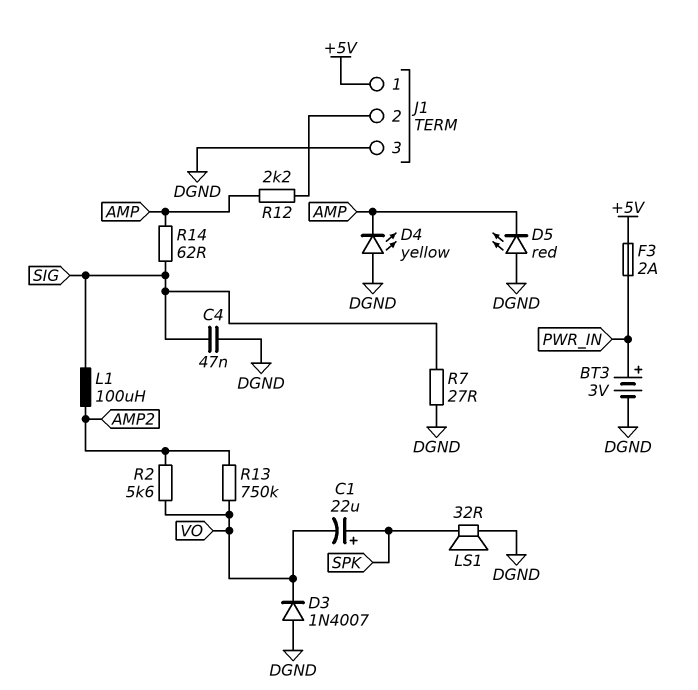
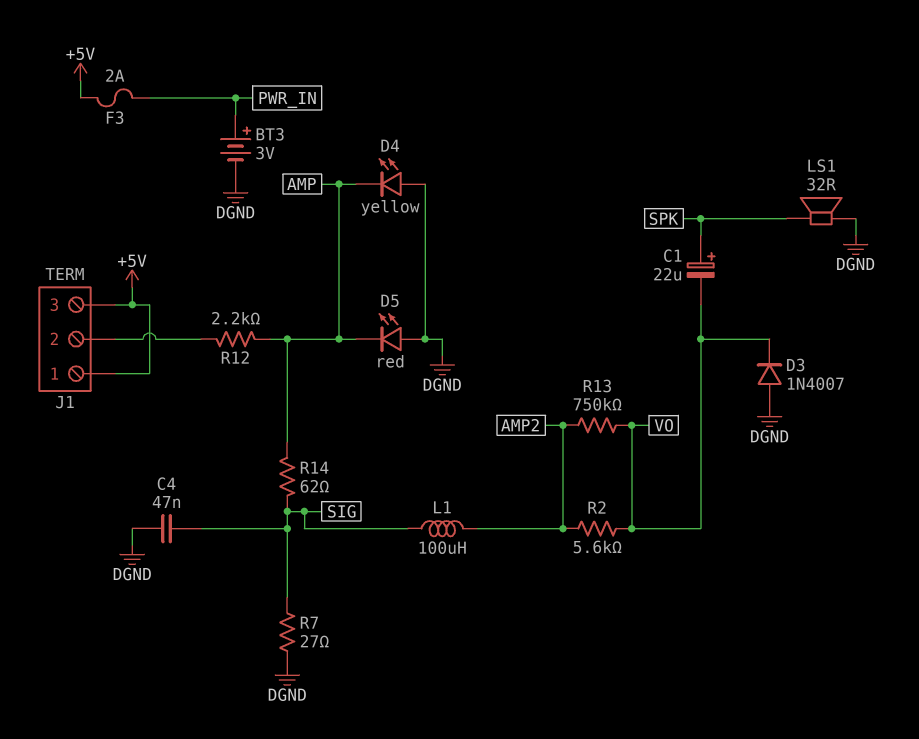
J1 pin 3: DGND -> +5V

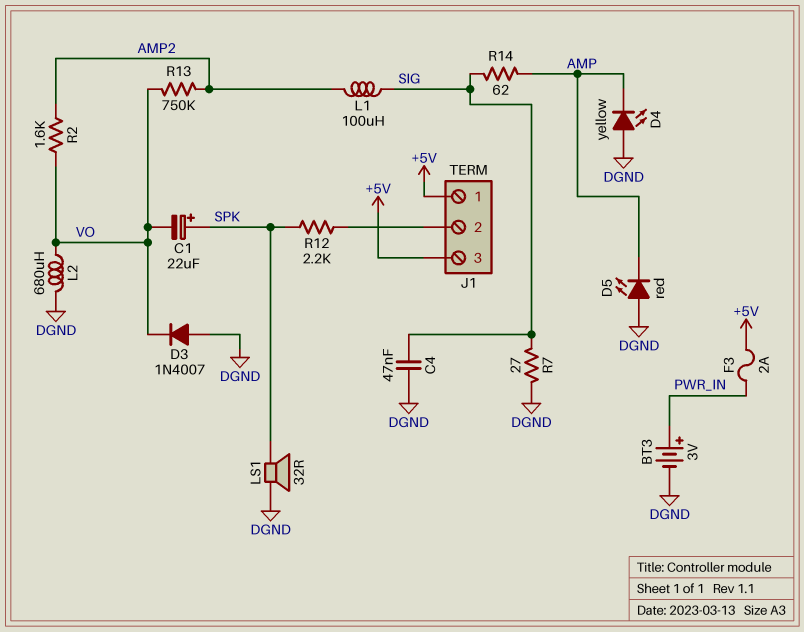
L2: none -> 680uH (DGND, VO)
R2: 5.6k (AMP2, VO) -> 1.6k (AMP2, VO)
R12: 2.2k (AMP, J1/2) -> 2.2k (J1/2, SPK)

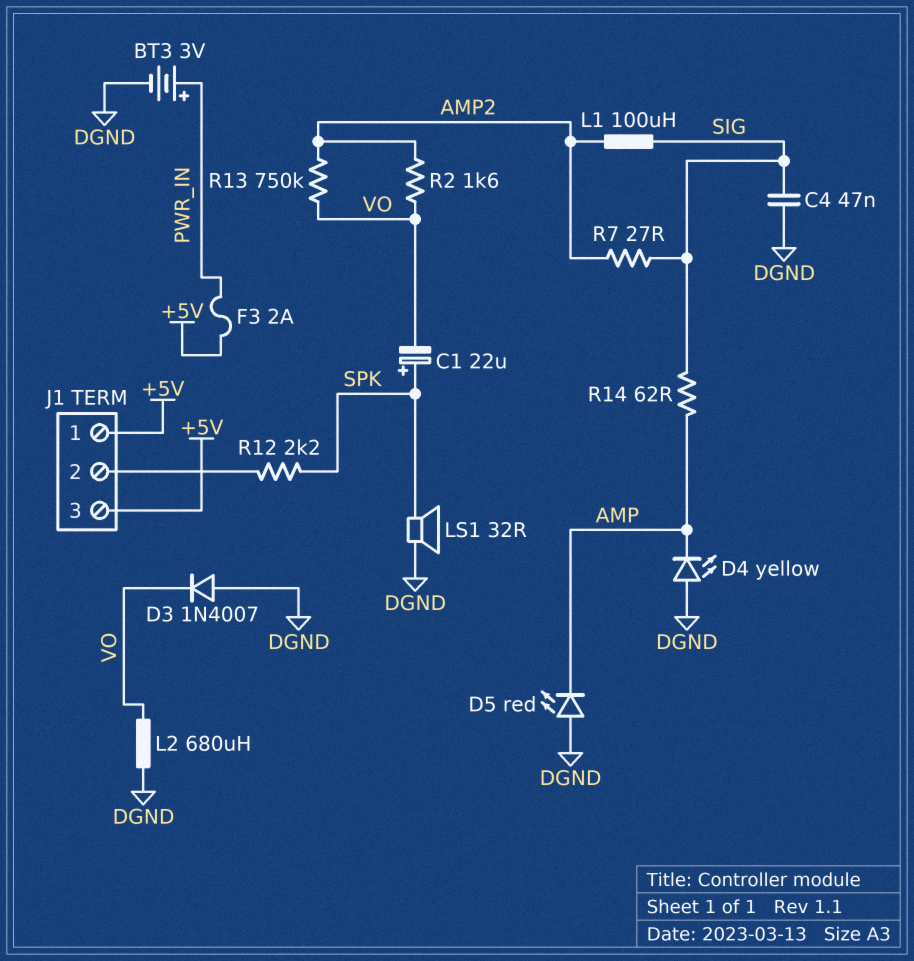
R7: 27 (DGND, SIG) -> 27 (AMP2, SIG)

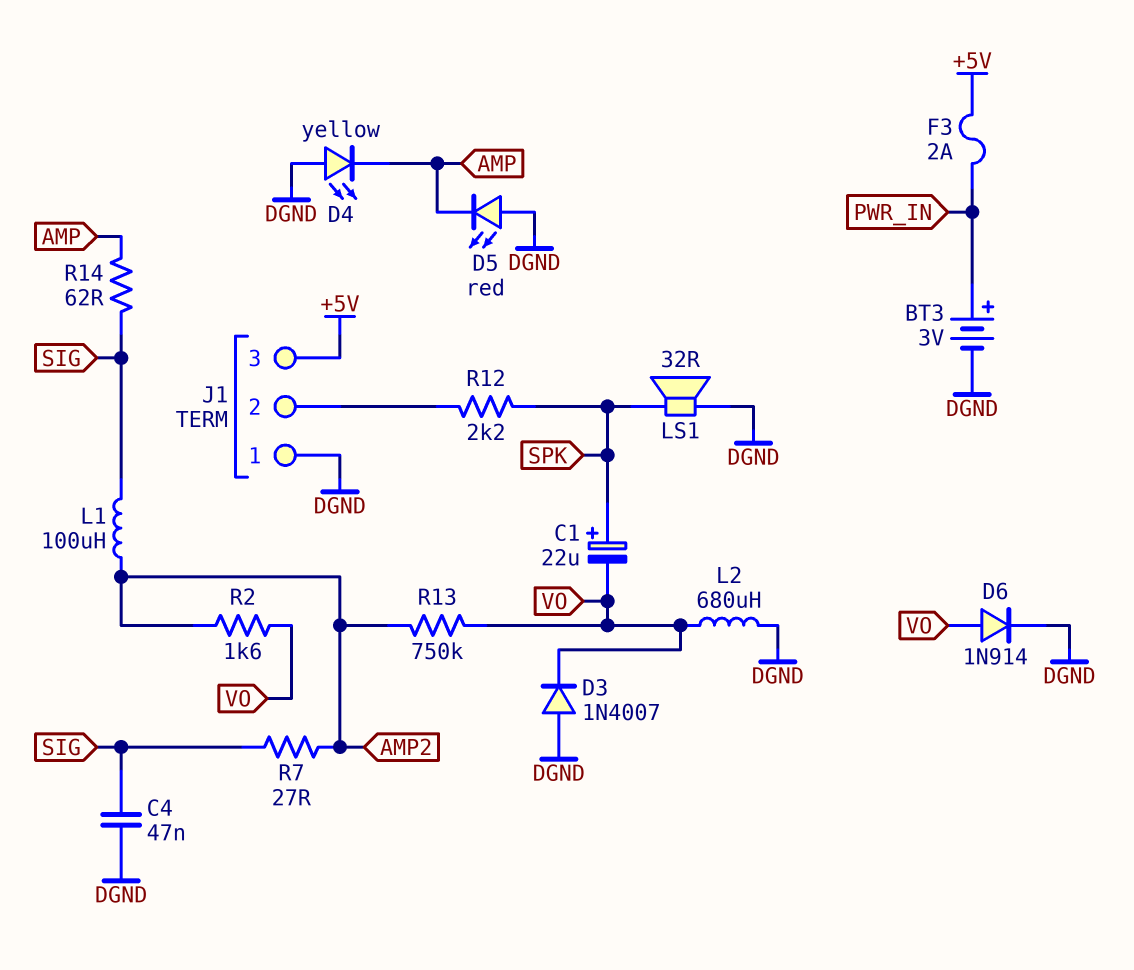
D6: none -> diode 1N914 (A VO, K DGND)
J1 pin 1: +5V -> DGND

